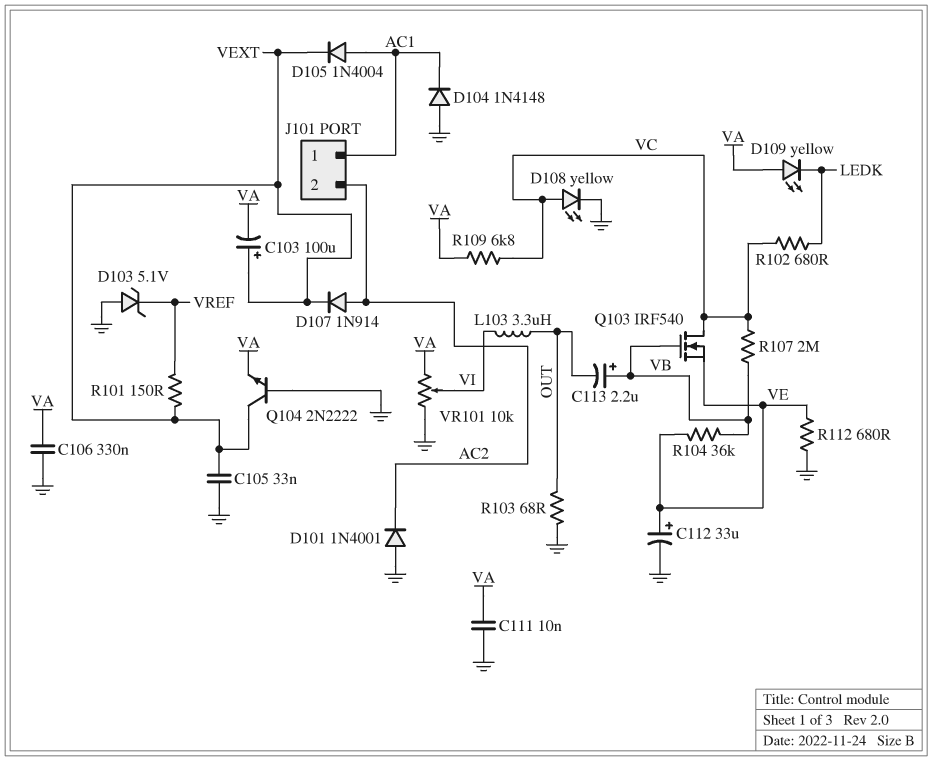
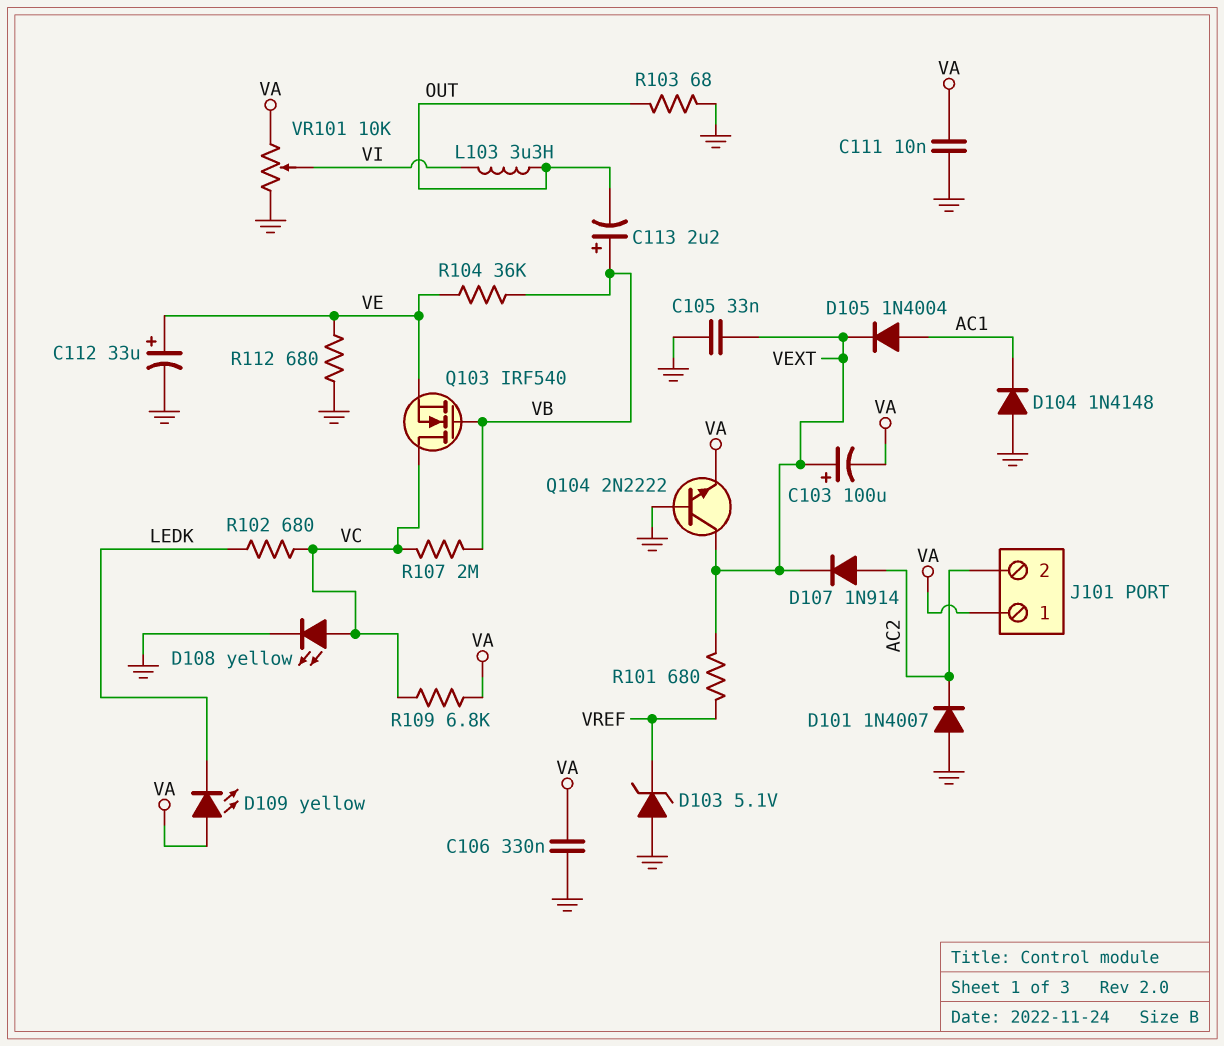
D101: diode 1N4001 (A GND, K AC2) -> diode 1N4007 (A GND, K AC2)
J101 pin 1: AC1 -> VA
R101: 150 (VEXT, VREF) -> 680 (VEXT, VREF)

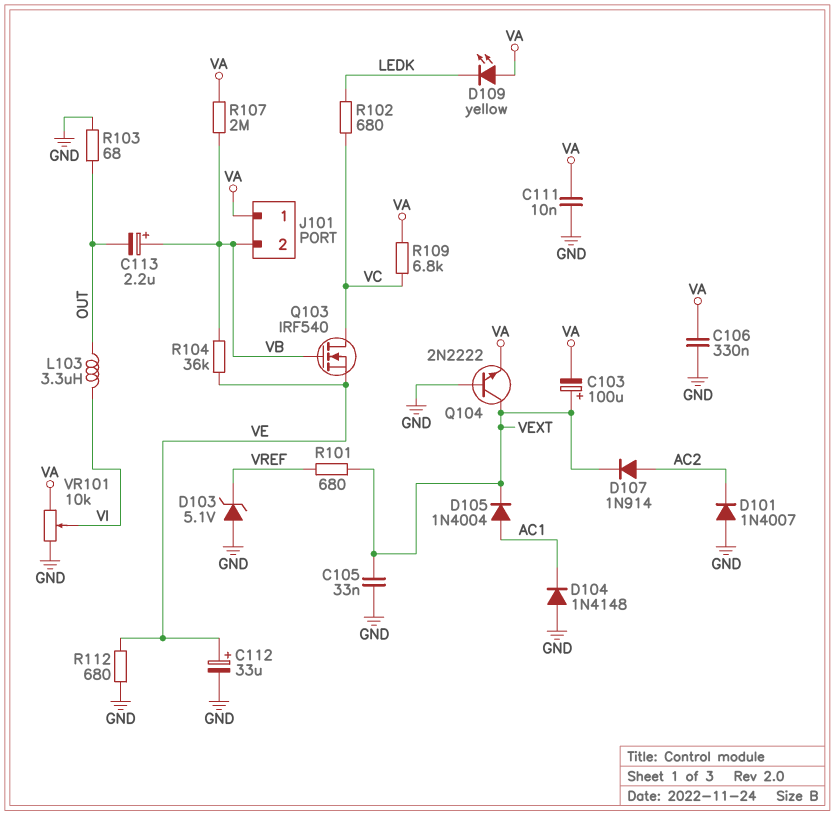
D108: LED yellow (A VC, K GND) -> none
J101 pin 2: AC2 -> VB
R107: 2M (VB, VC) -> 2M (VA, VB)

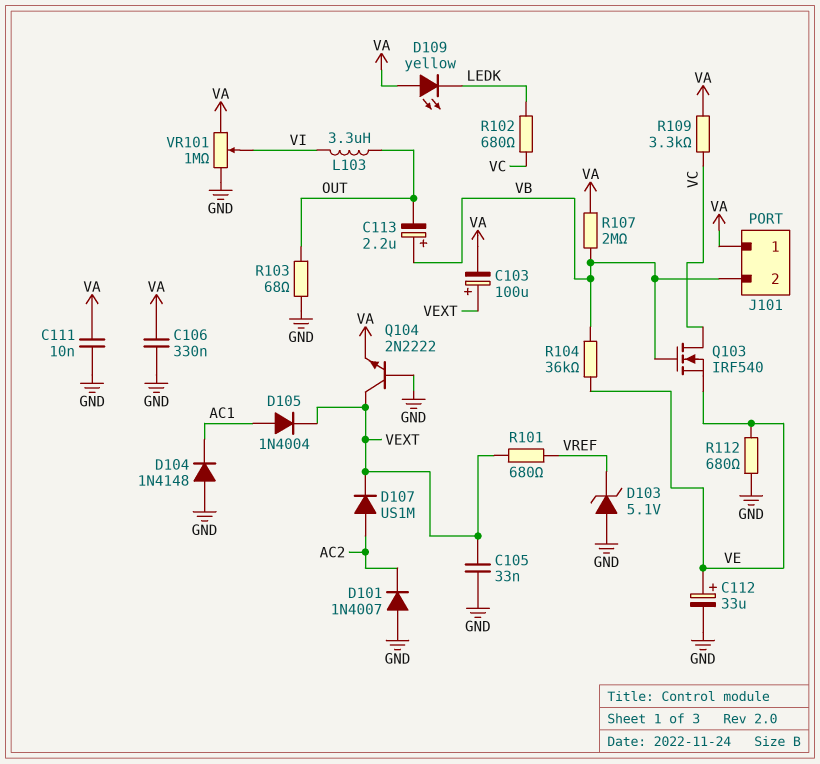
D107: diode 1N914 (A AC2, K VEXT) -> diode US1M (A AC2, K VEXT)
R109: 6.8k (VA, VC) -> 3.3k (VA, VC)
VR101: 10k (GND, VA, wiper VI) -> 1M (GND, VA, wiper VI)

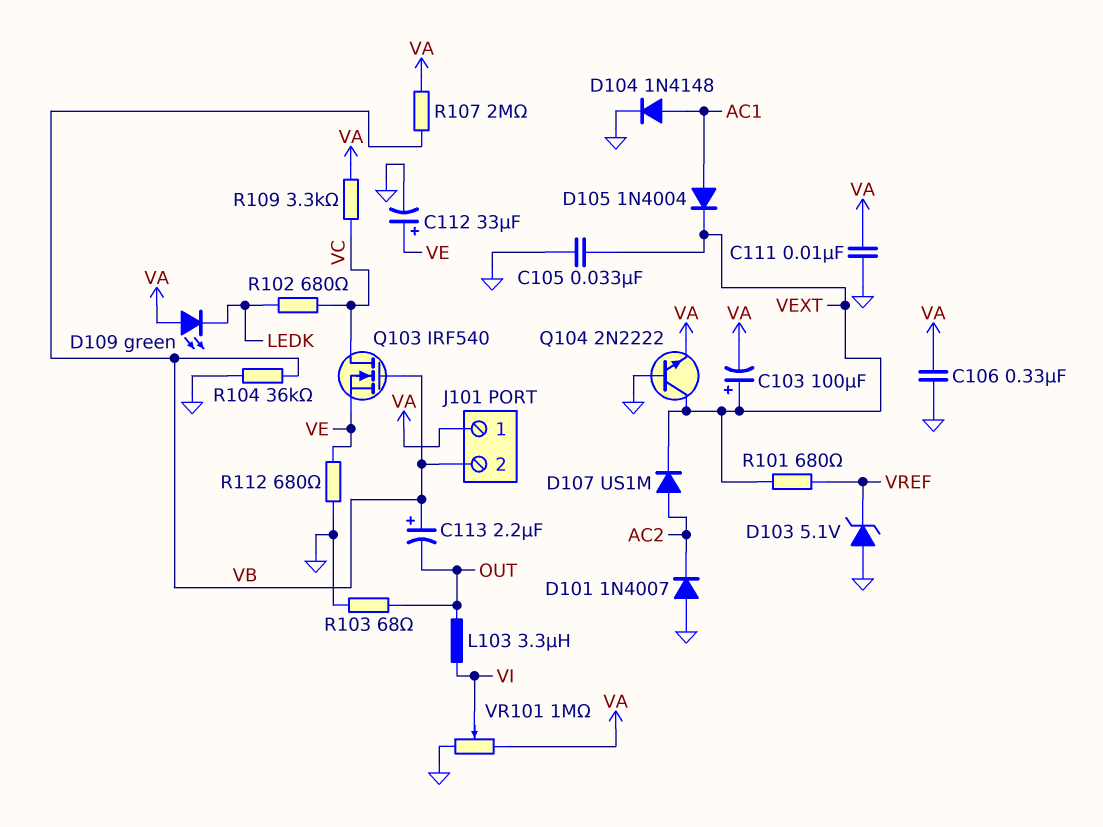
D104: diode 1N4148 (A GND, K AC1) -> diode 1N4148 (A AC1, K GND)
D109: LED yellow (A VA, K LEDK) -> LED green (A VA, K LEDK)
R104: 36k (VB, VE) -> 36k (GND, VB)

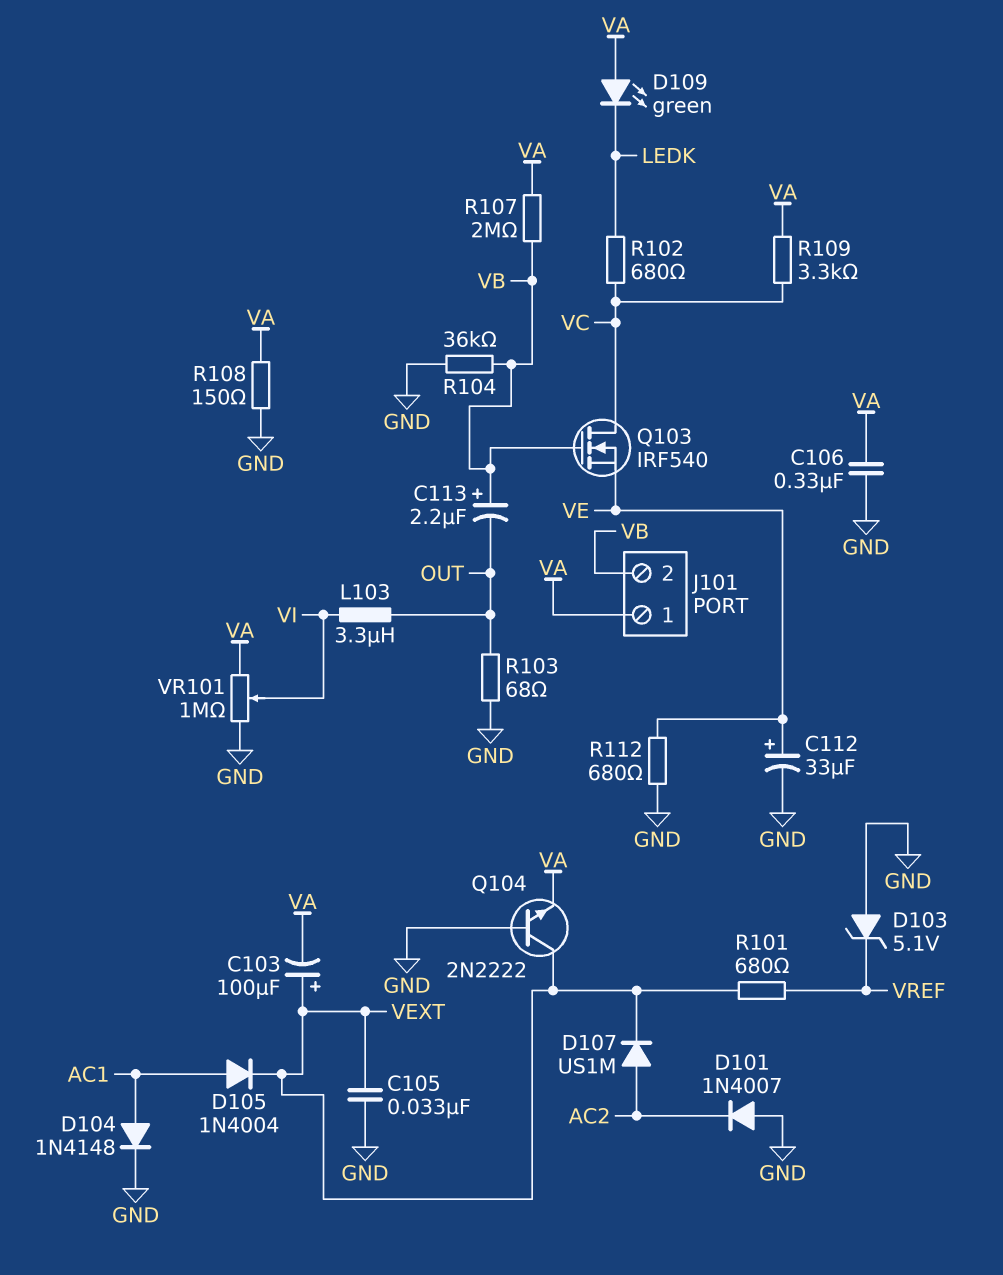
C111: 10nF (GND, VA) -> none
R108: none -> 150 (GND, VA)

